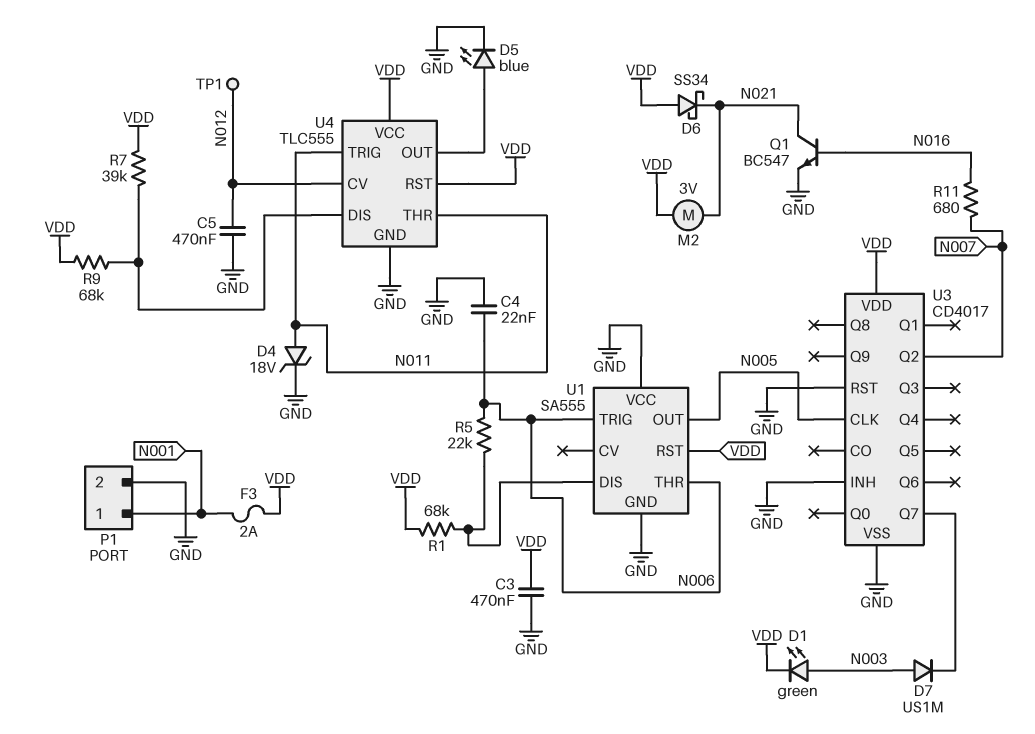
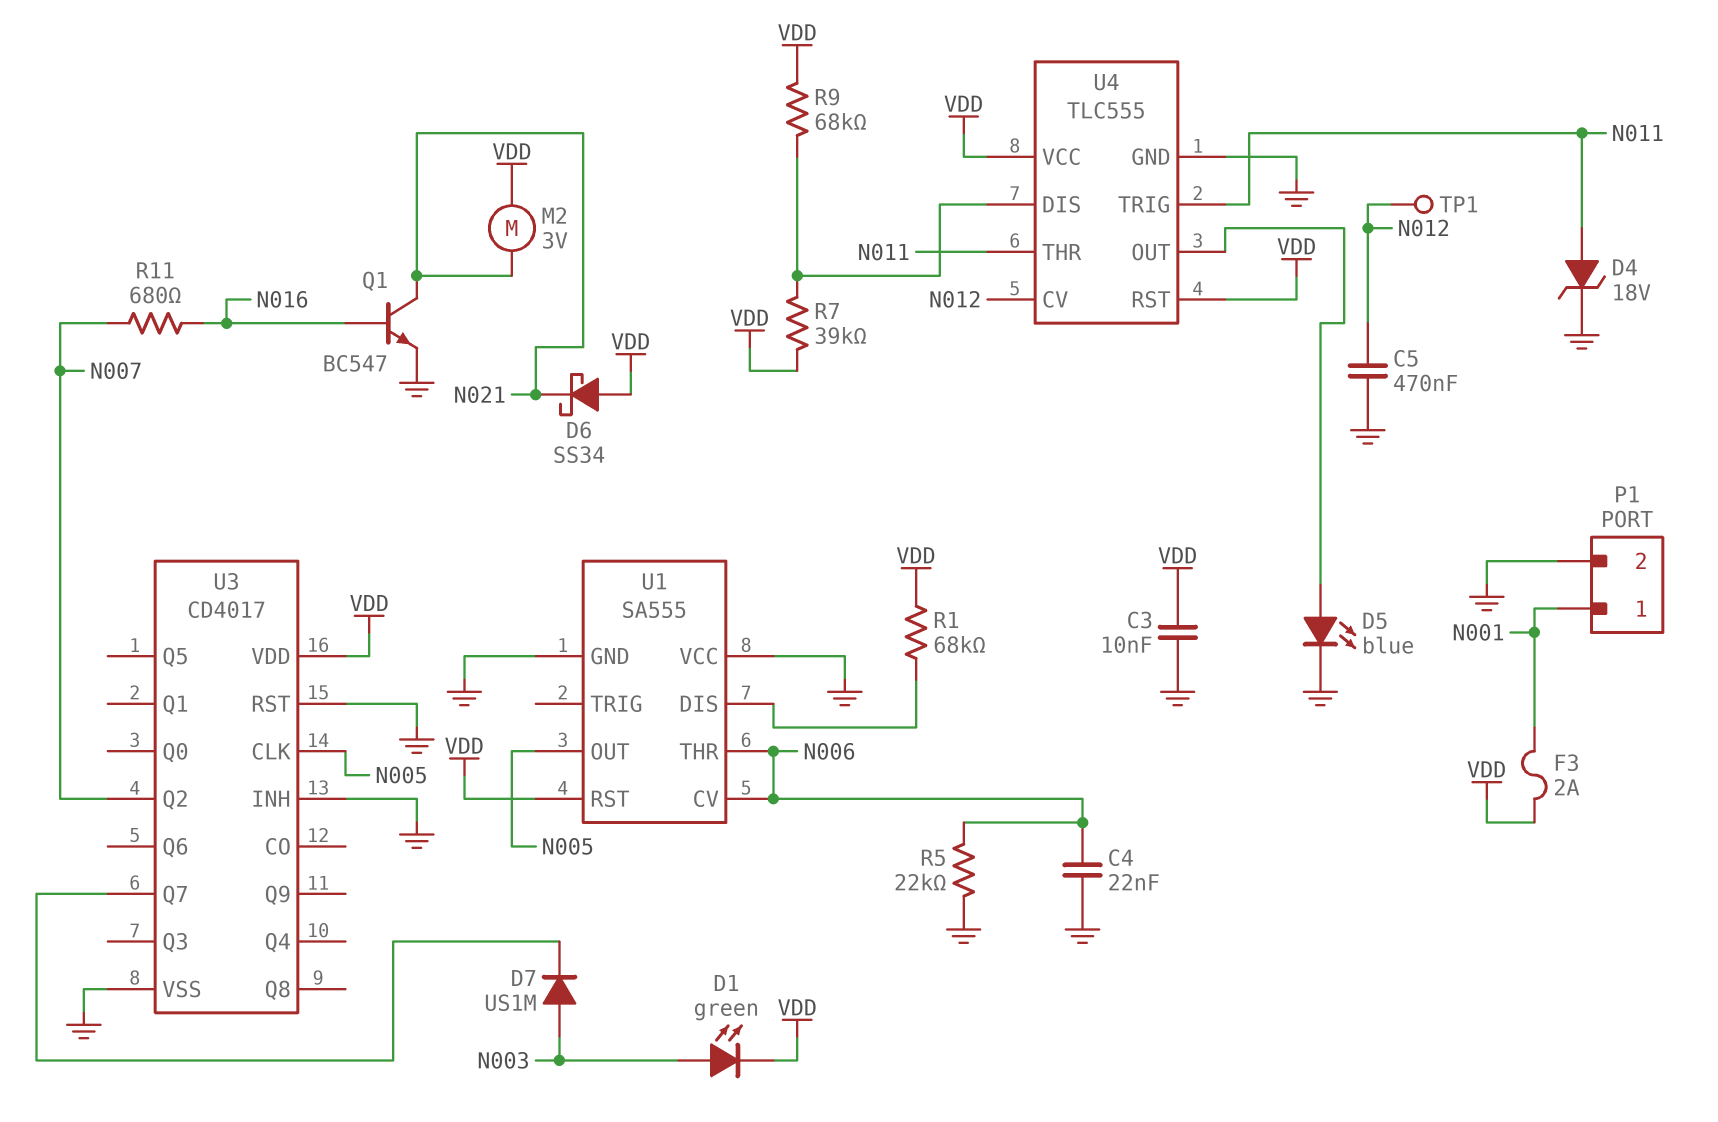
C3: 470nF (GND, VDD) -> 10nF (GND, VDD)
R5: 22k (N006, U1/DIS) -> 22k (GND, N006)
U1 pin CV: none -> N006
U1 pin TRIG: N006 -> none

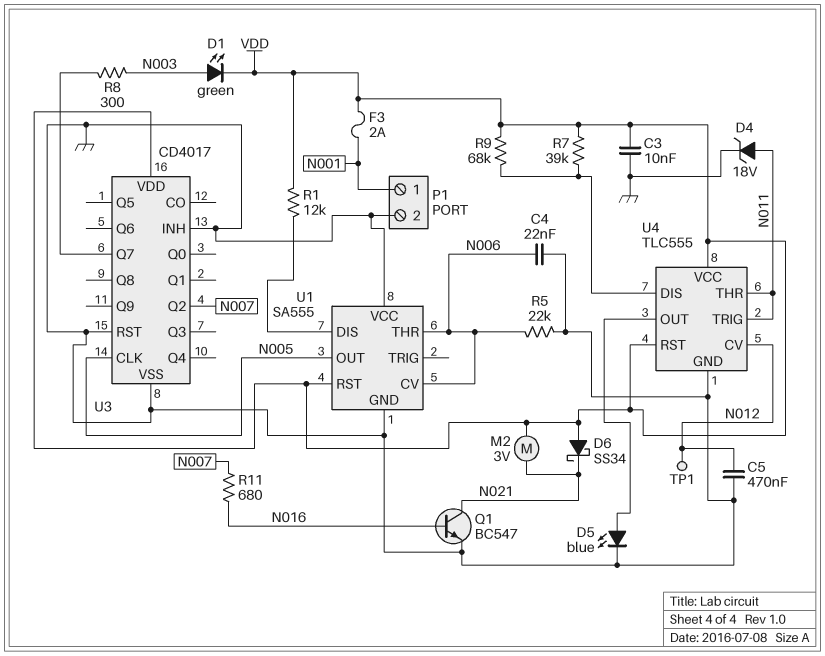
D7: diode US1M (A N003, K U3/Q7) -> none
R1: 68k (U1/DIS, VDD) -> 12k (U1/DIS, VDD)
R8: none -> 300 (N003, U3/Q7)

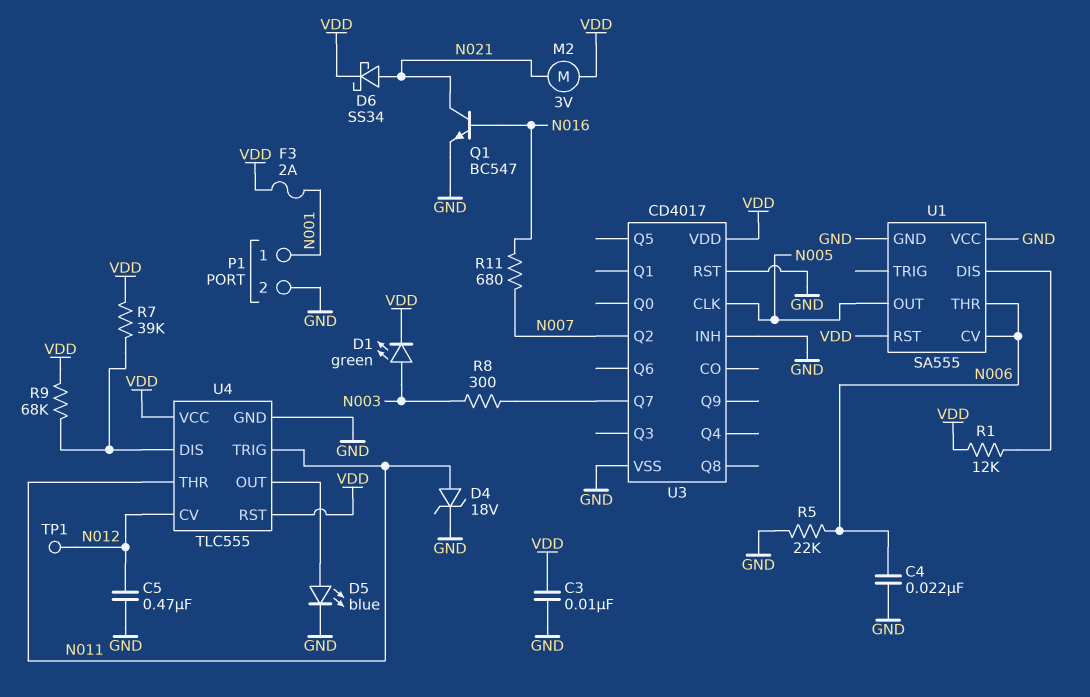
D6: schottky SS34 (A VDD, K N021) -> schottky SS34 (A N021, K VDD)

